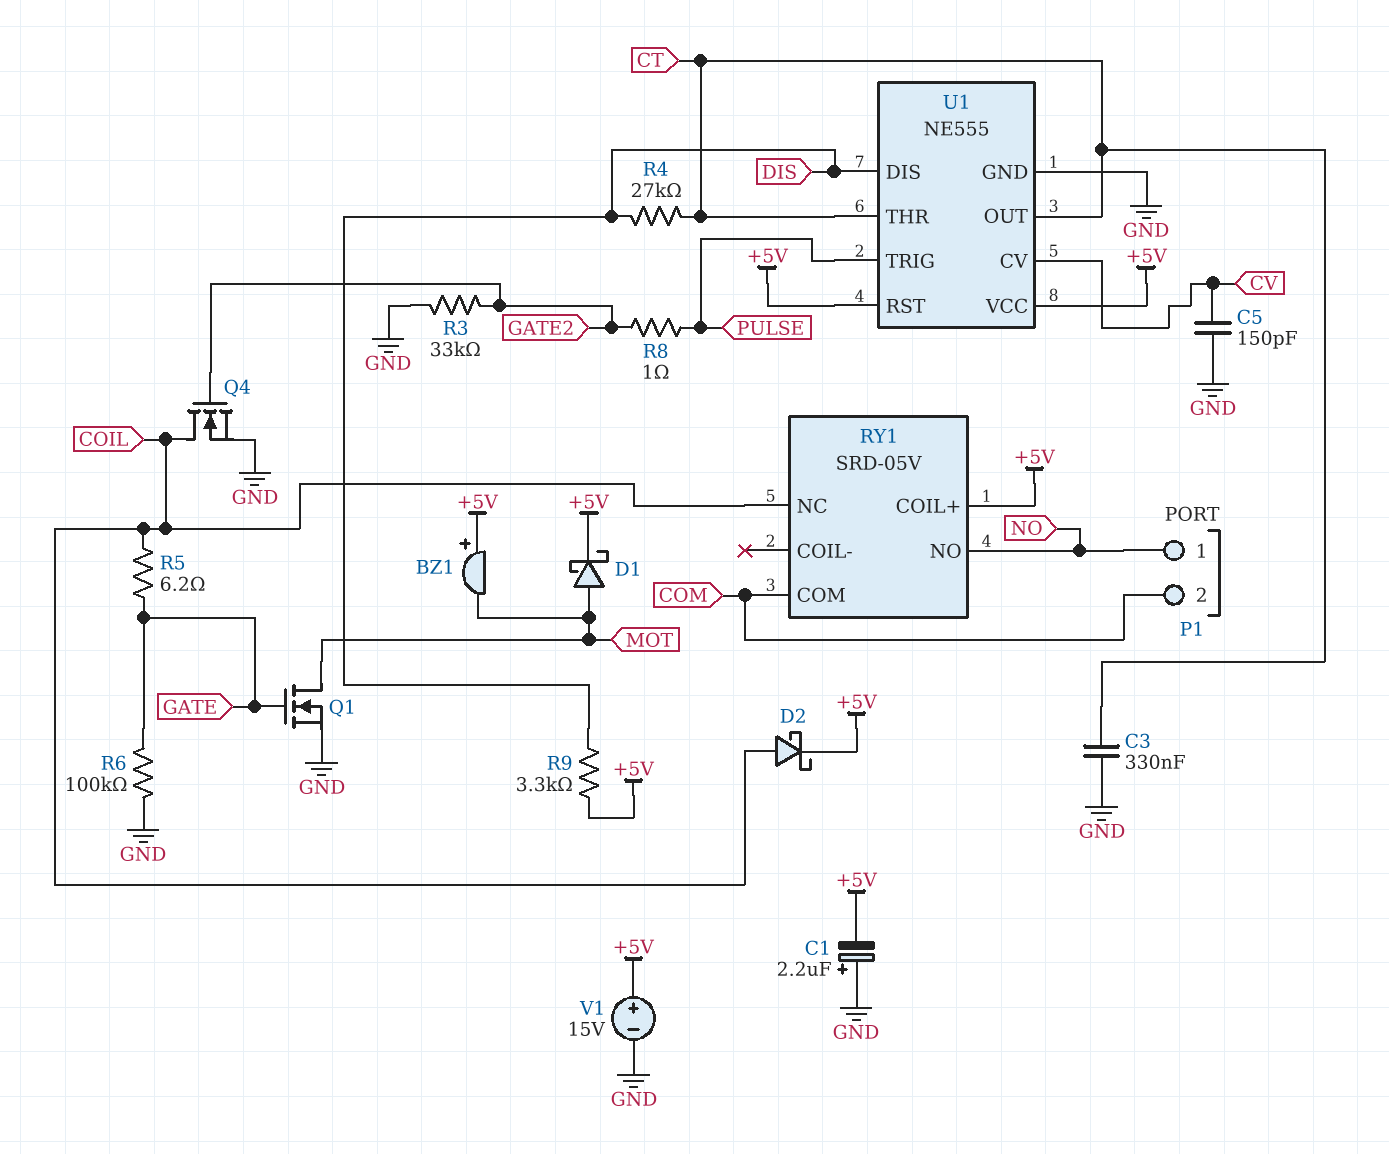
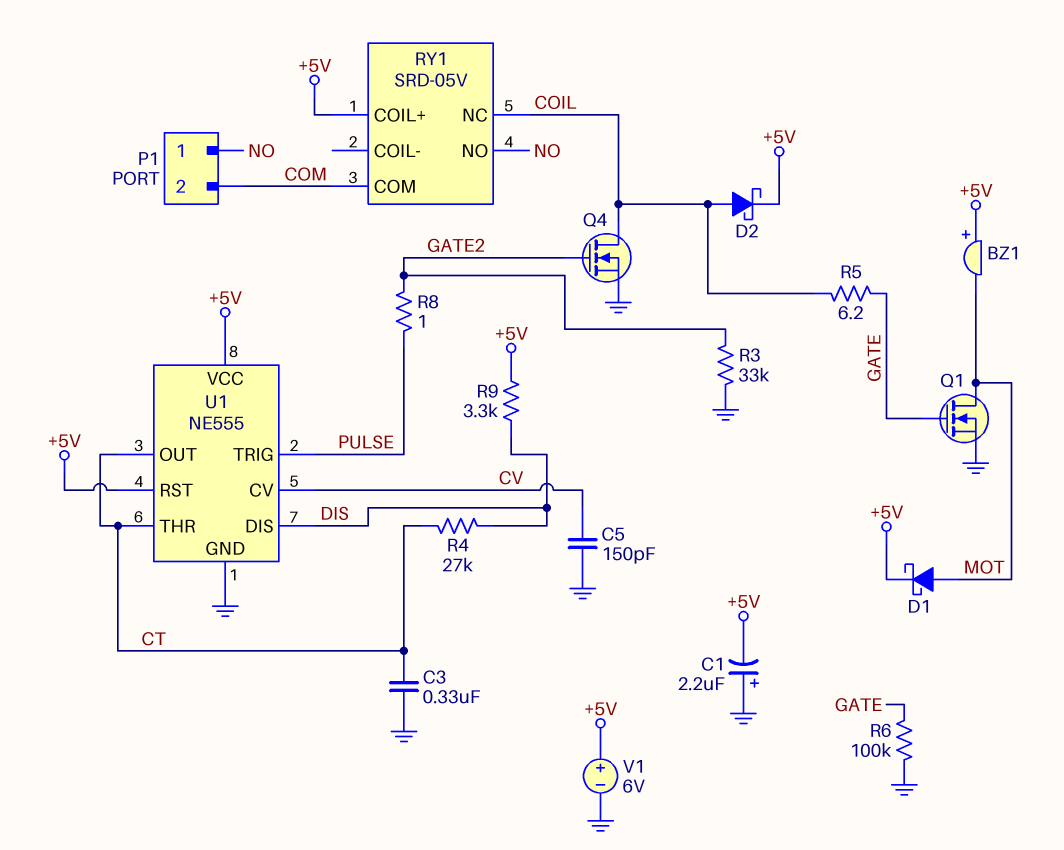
V1: 15V (plus +5V, minus GND) -> 6V (plus +5V, minus GND)

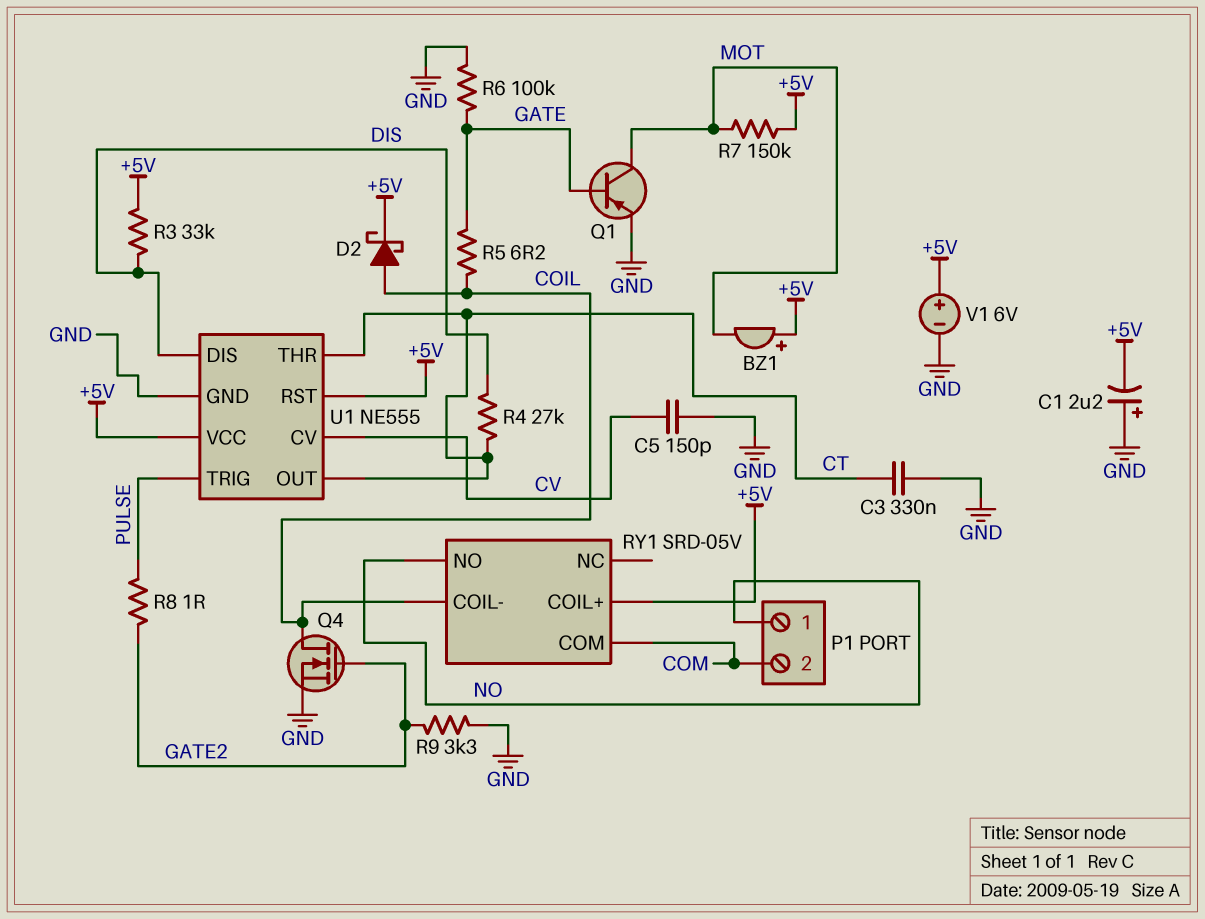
D1: schottky (A MOT, K +5V) -> none
Q1: NMOS (G GATE, D MOT, S GND) -> PNP (B GATE, C MOT, E GND)
R3: 33k (GATE2, GND) -> 33k (+5V, DIS)
R7: none -> 150k (+5V, MOT)
R9: 3.3k (+5V, DIS) -> 3.3k (GATE2, GND)
RY1 pin COIL-: none -> COIL
RY1 pin NC: COIL -> none

